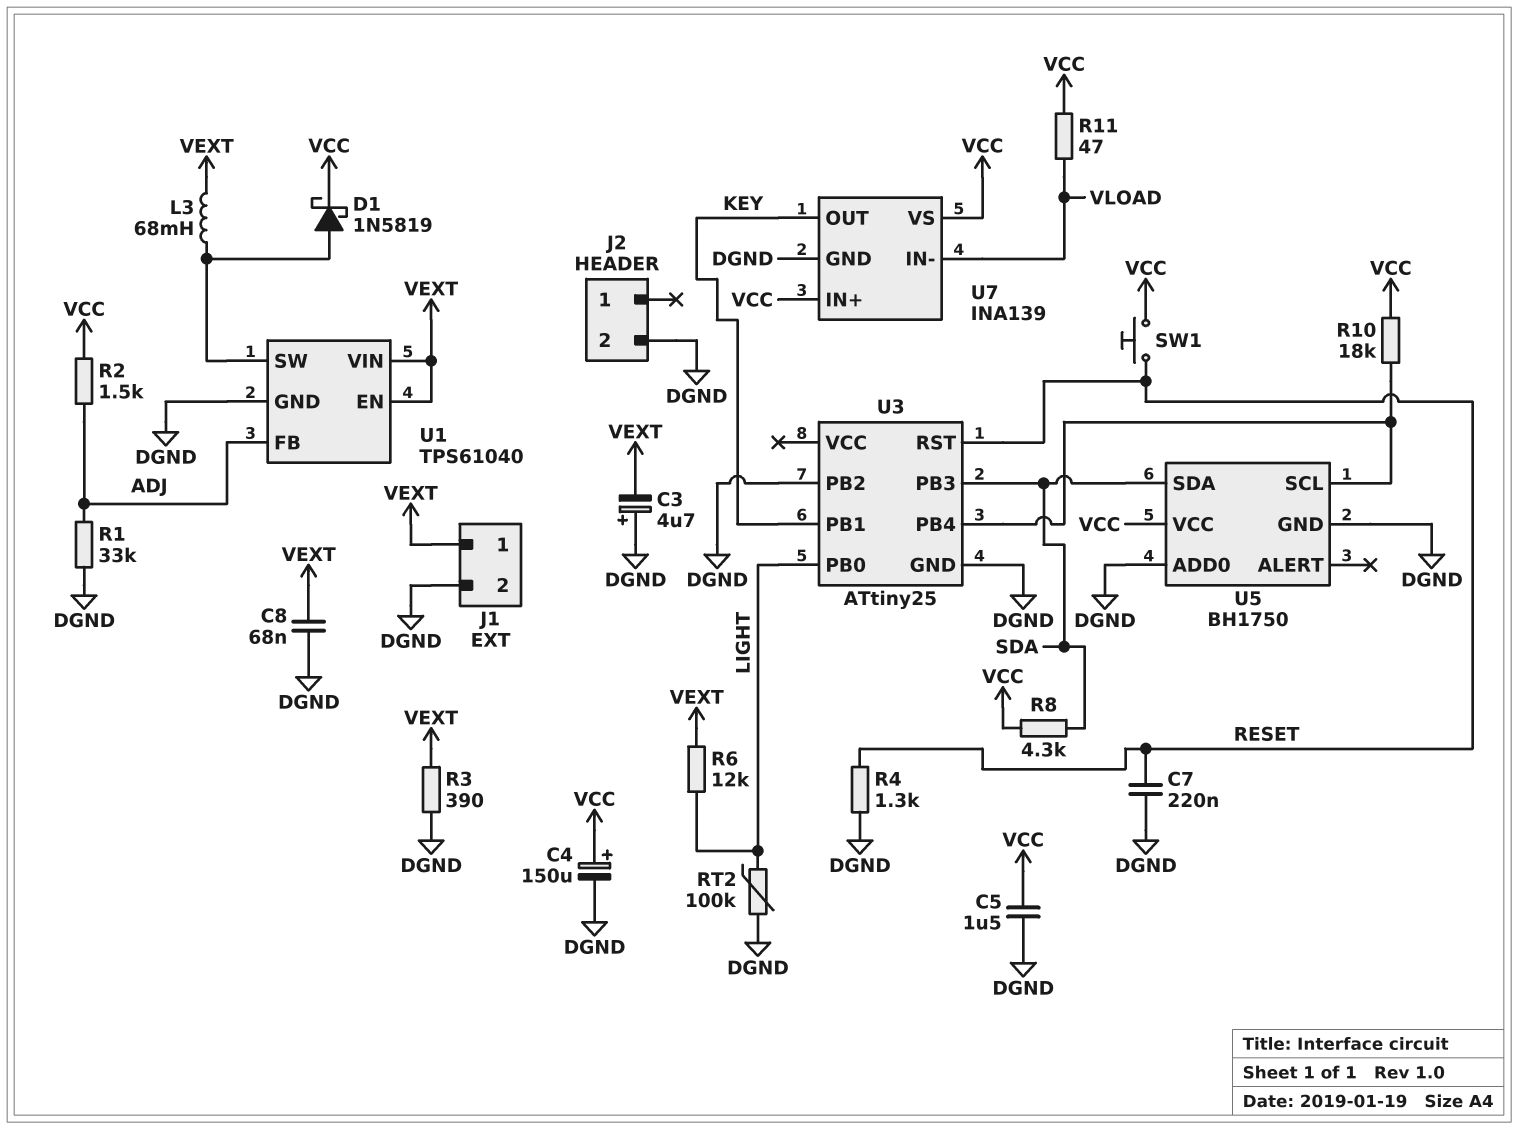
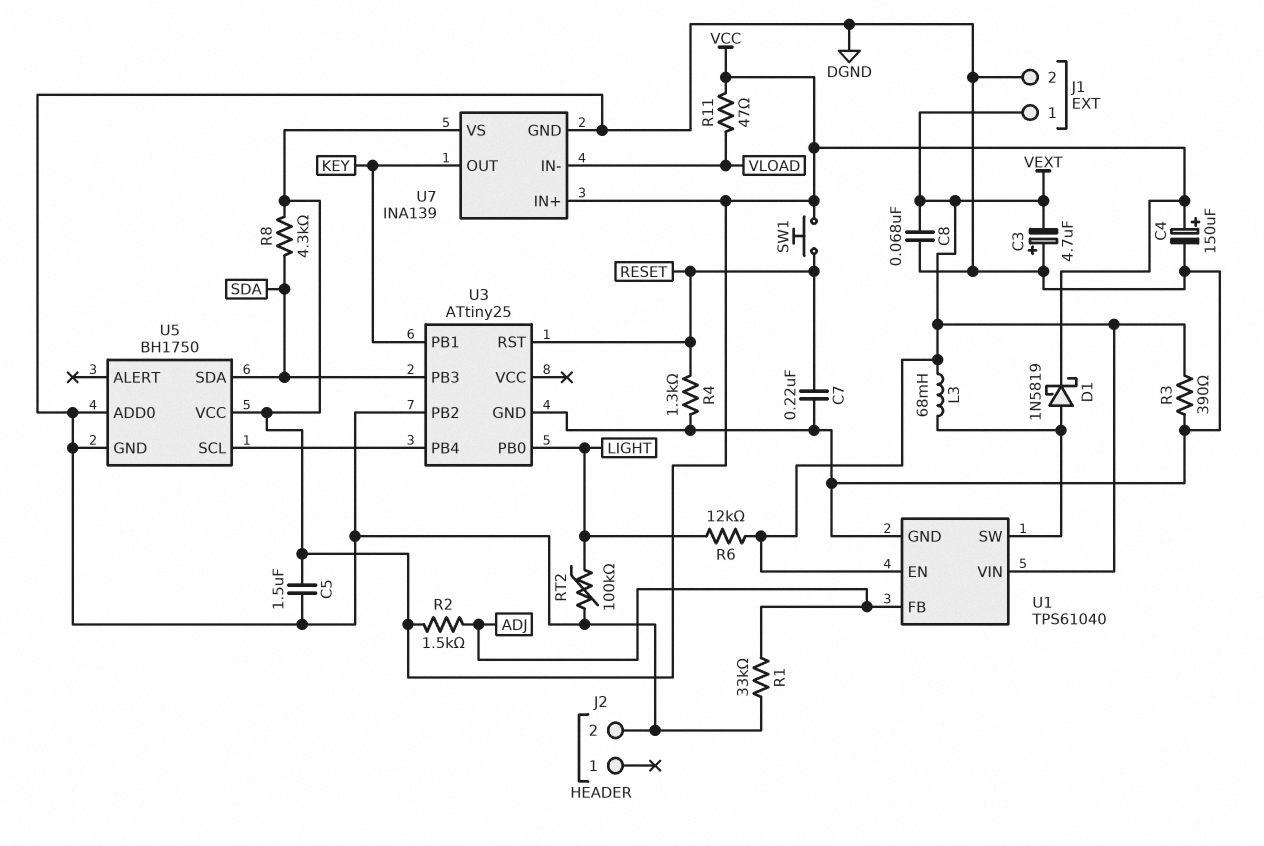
R10: 18k (U3/PB4, VCC) -> none

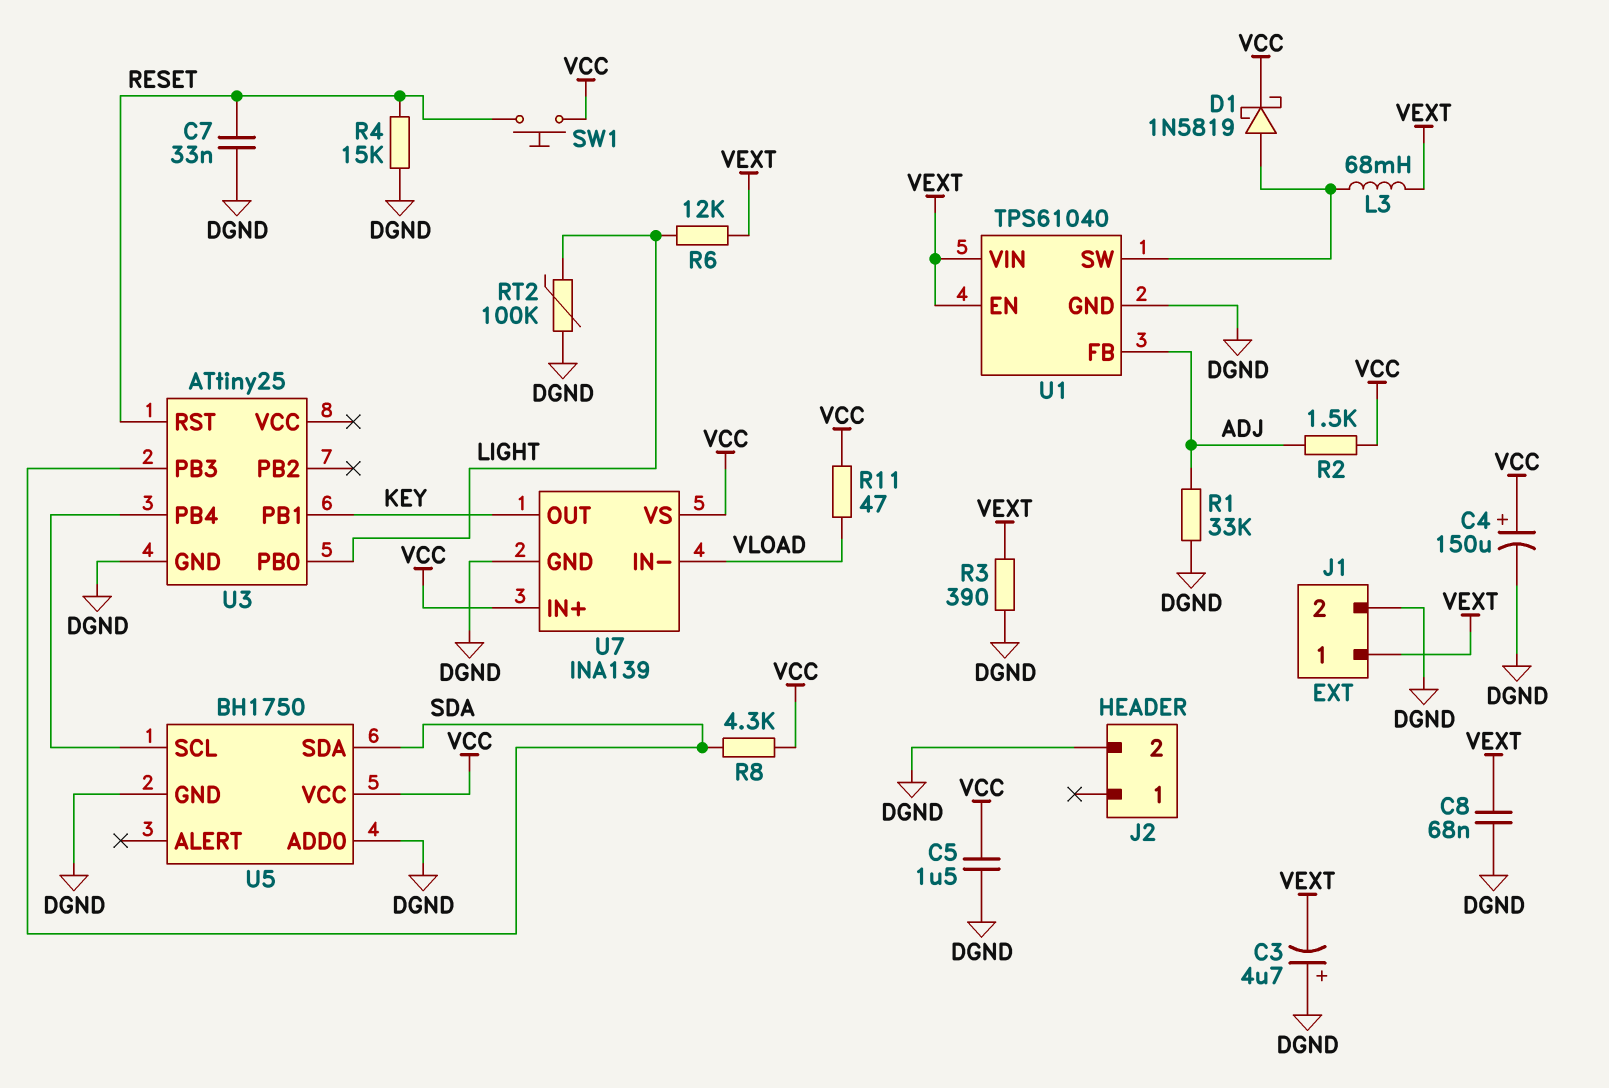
C7: 220nF (DGND, RESET) -> 33nF (DGND, RESET)
R4: 1.3k (DGND, RESET) -> 15k (DGND, RESET)
U3 pin PB2: DGND -> none

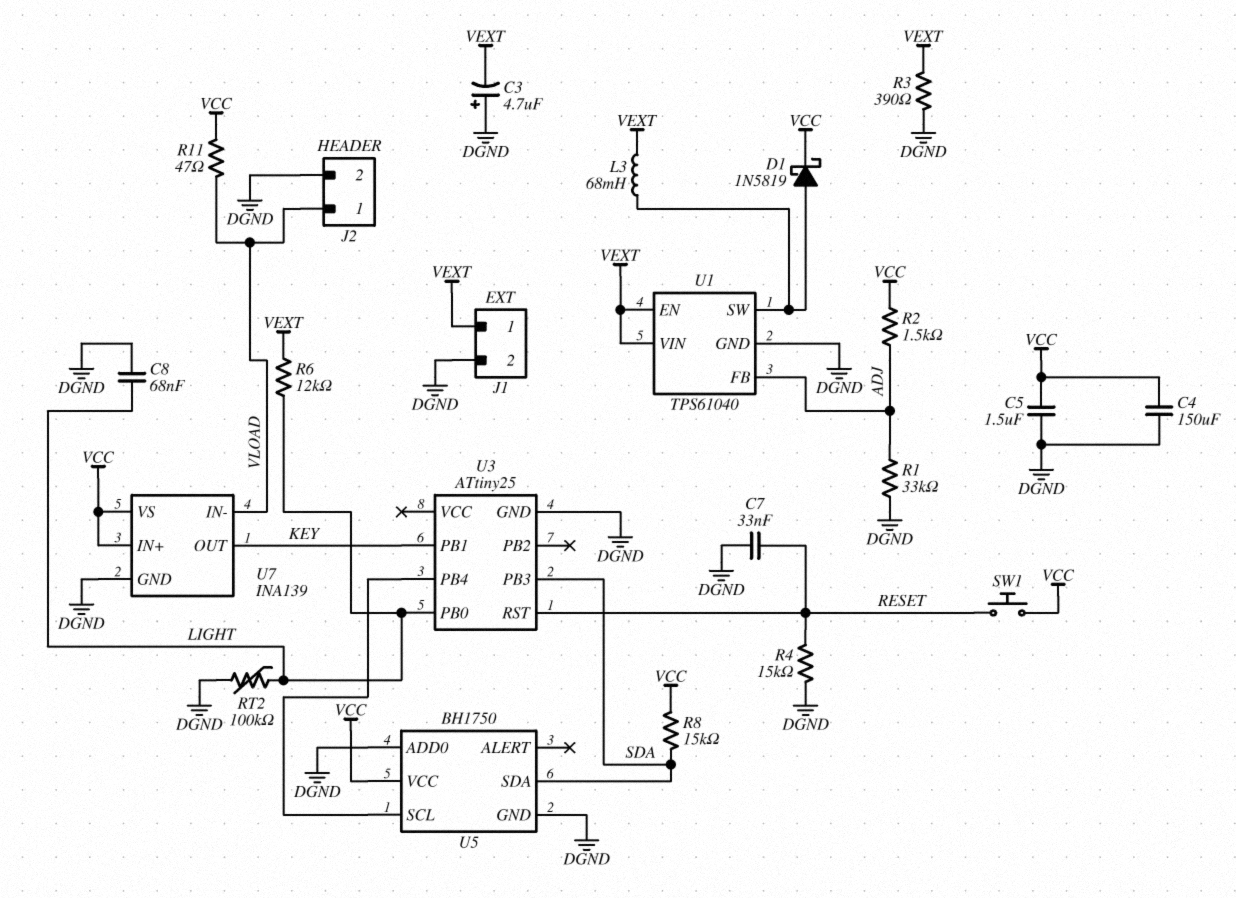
C4: 150uF (plus VCC, minus DGND) -> 150uF (DGND, VCC)
C8: 68nF (DGND, VEXT) -> 68nF (DGND, LIGHT)
J2 pin 1: none -> VLOAD
R8: 4.3k (SDA, VCC) -> 15k (SDA, VCC)

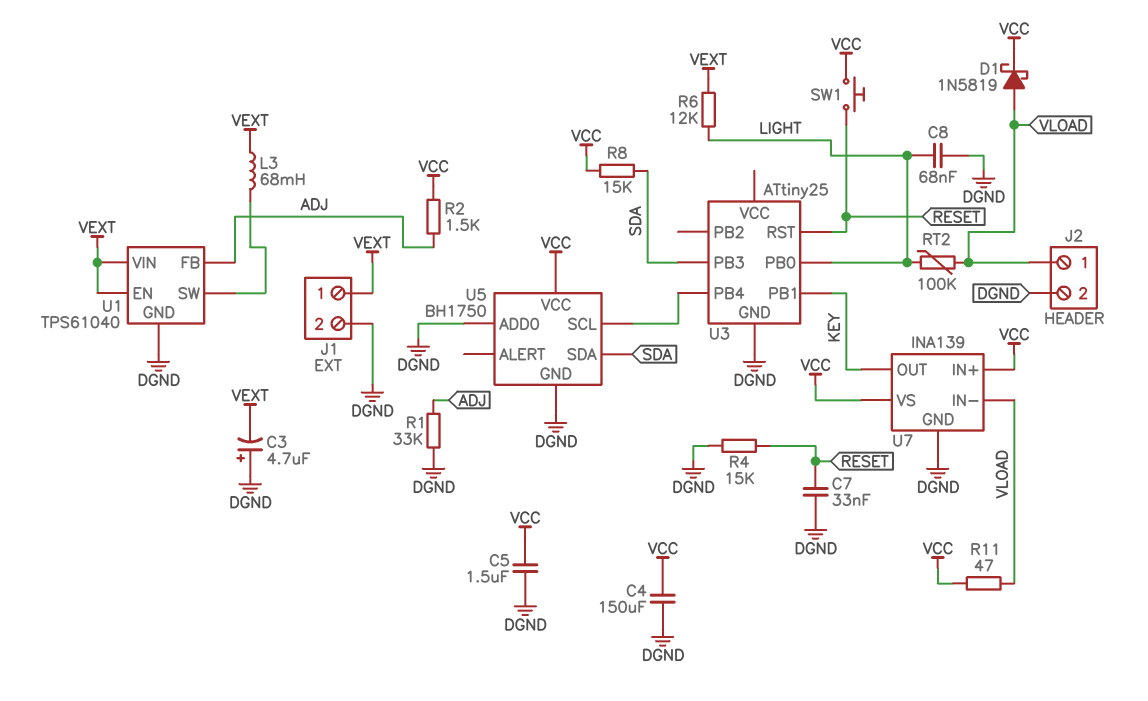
D1: schottky 1N5819 (A U1/SW, K VCC) -> schottky 1N5819 (A VLOAD, K VCC)
R3: 390 (DGND, VEXT) -> none
RT2: 100k (DGND, LIGHT) -> 100k (LIGHT, VLOAD)

